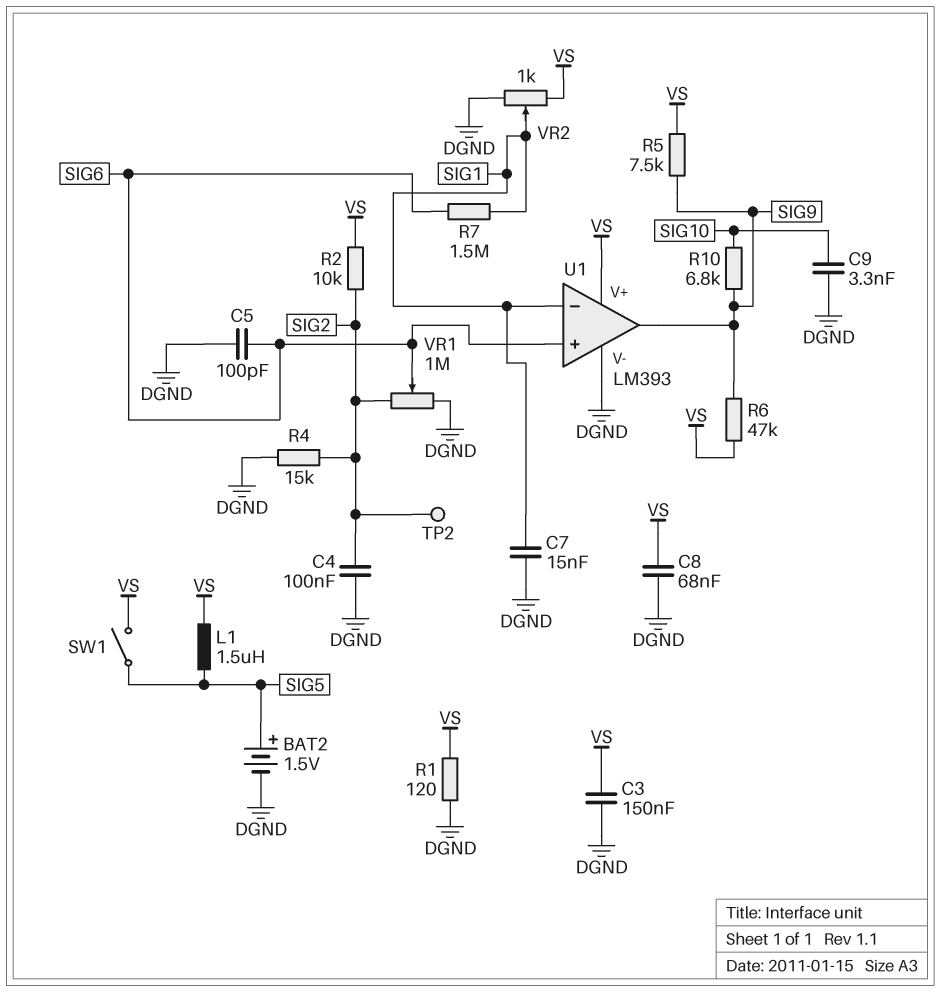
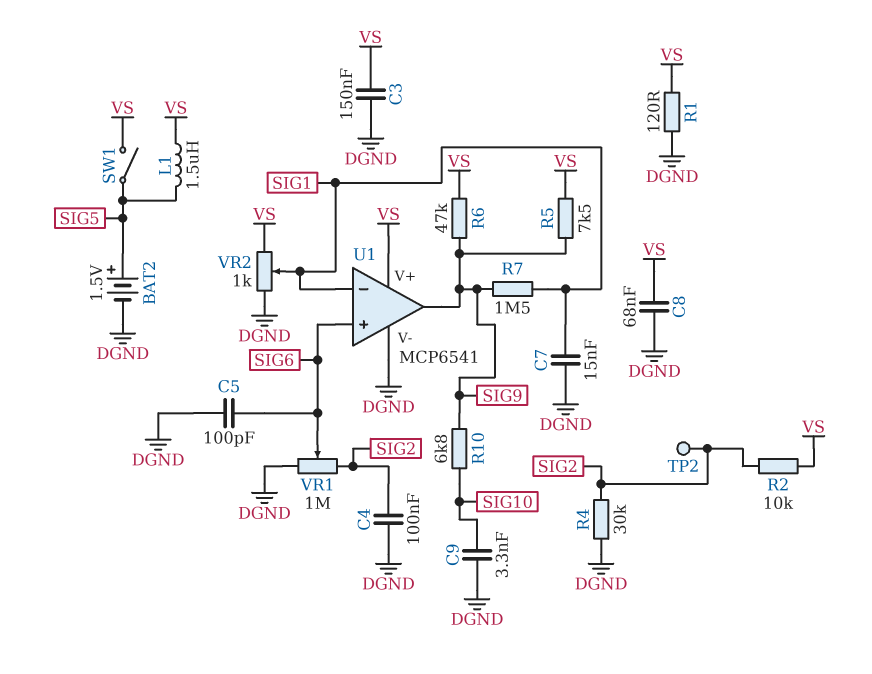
R4: 15k (DGND, SIG2) -> 30k (DGND, SIG2)
R7: 1.5M (SIG1, SIG6) -> 1.5M (SIG1, SIG9)
U1: LM393 -> MCP6541

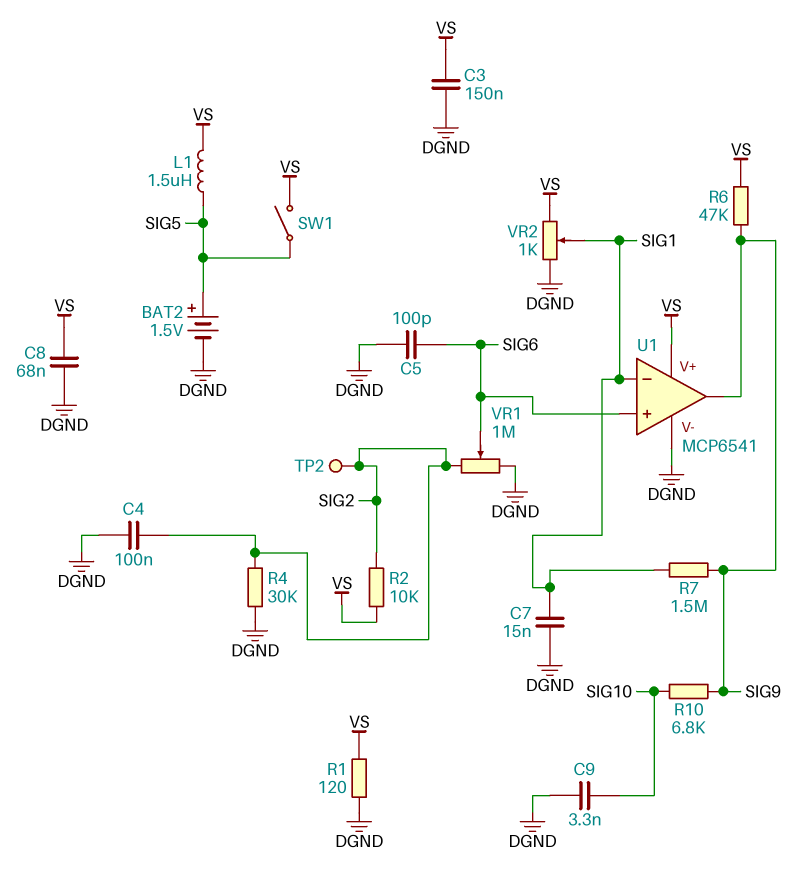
R5: 7.5k (SIG9, VS) -> none

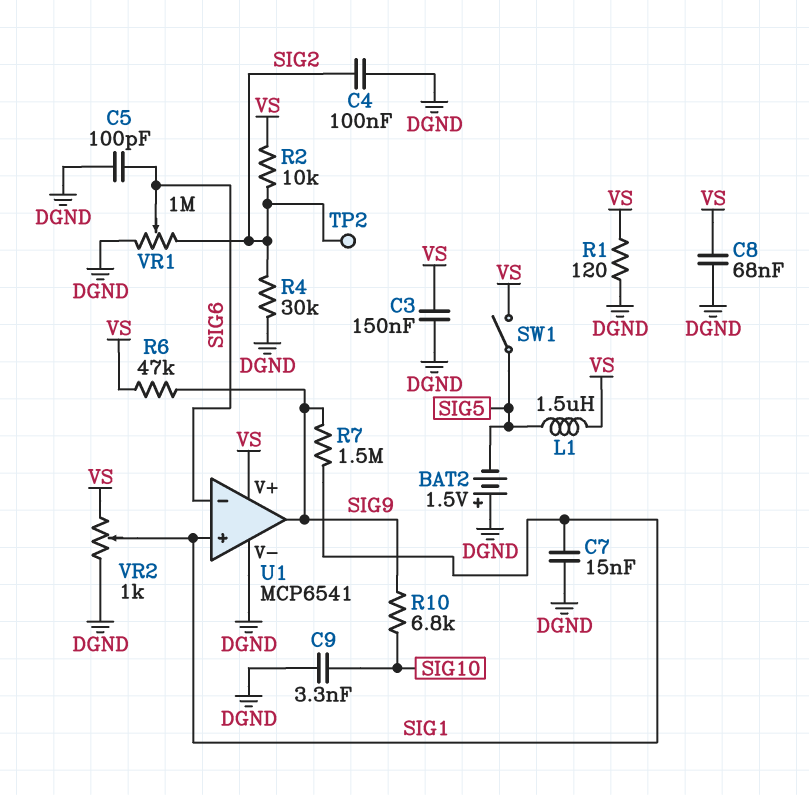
BAT2: 1.5V (plus SIG5, minus DGND) -> 1.5V (plus DGND, minus SIG5)
U1 pin in+: SIG6 -> SIG1
U1 pin in-: SIG1 -> SIG6

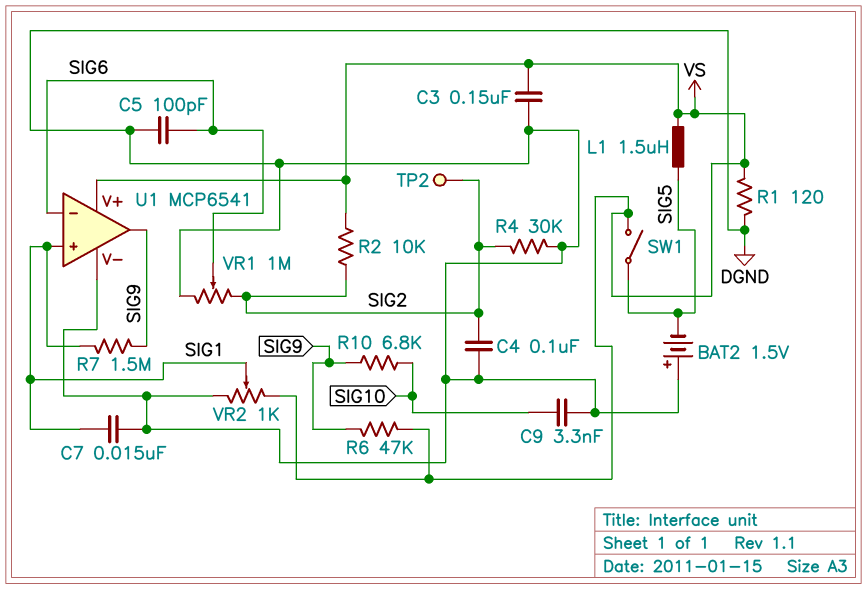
C8: 68nF (DGND, VS) -> none

